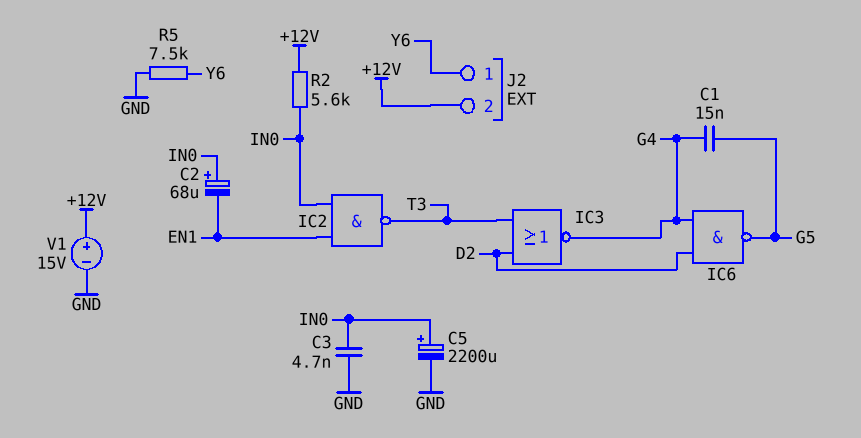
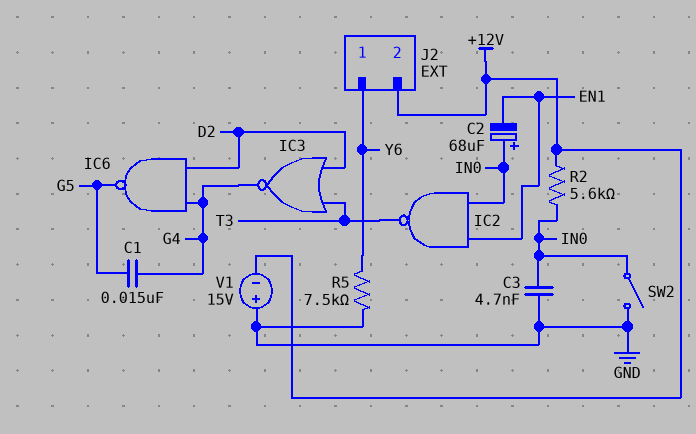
C5: 2200uF (plus IN0, minus GND) -> none
SW2: none -> switch (GND, IN0)
V1: 15V (plus +12V, minus GND) -> 15V (plus GND, minus +12V)

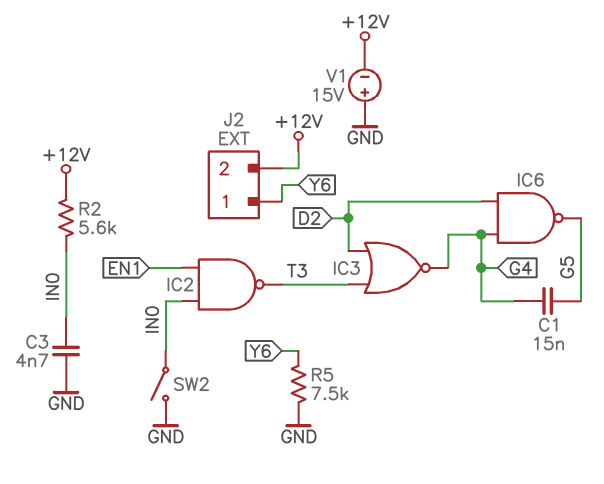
C2: 68uF (plus IN0, minus EN1) -> none

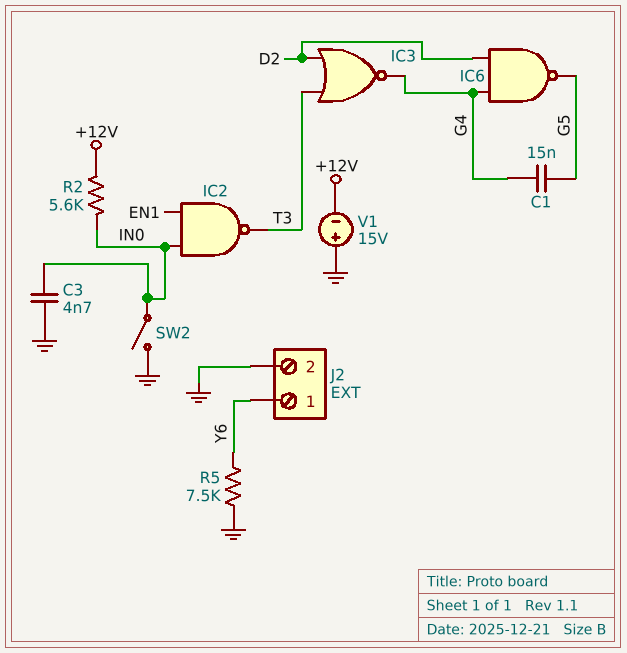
J2 pin 2: +12V -> GND

